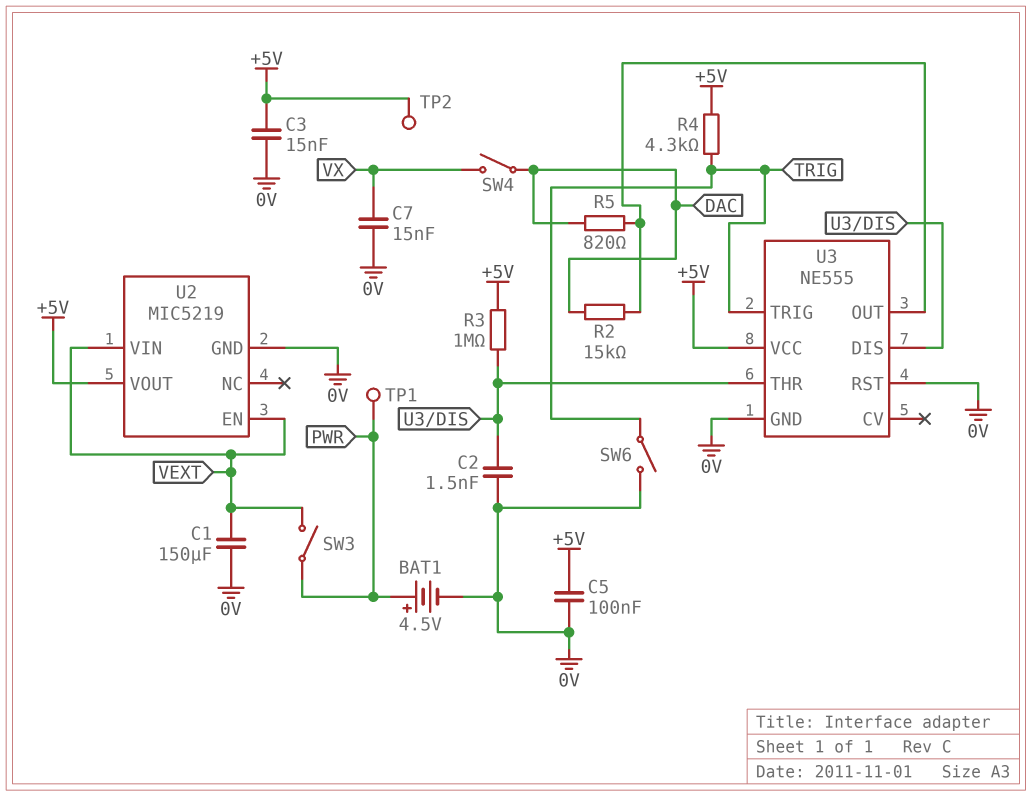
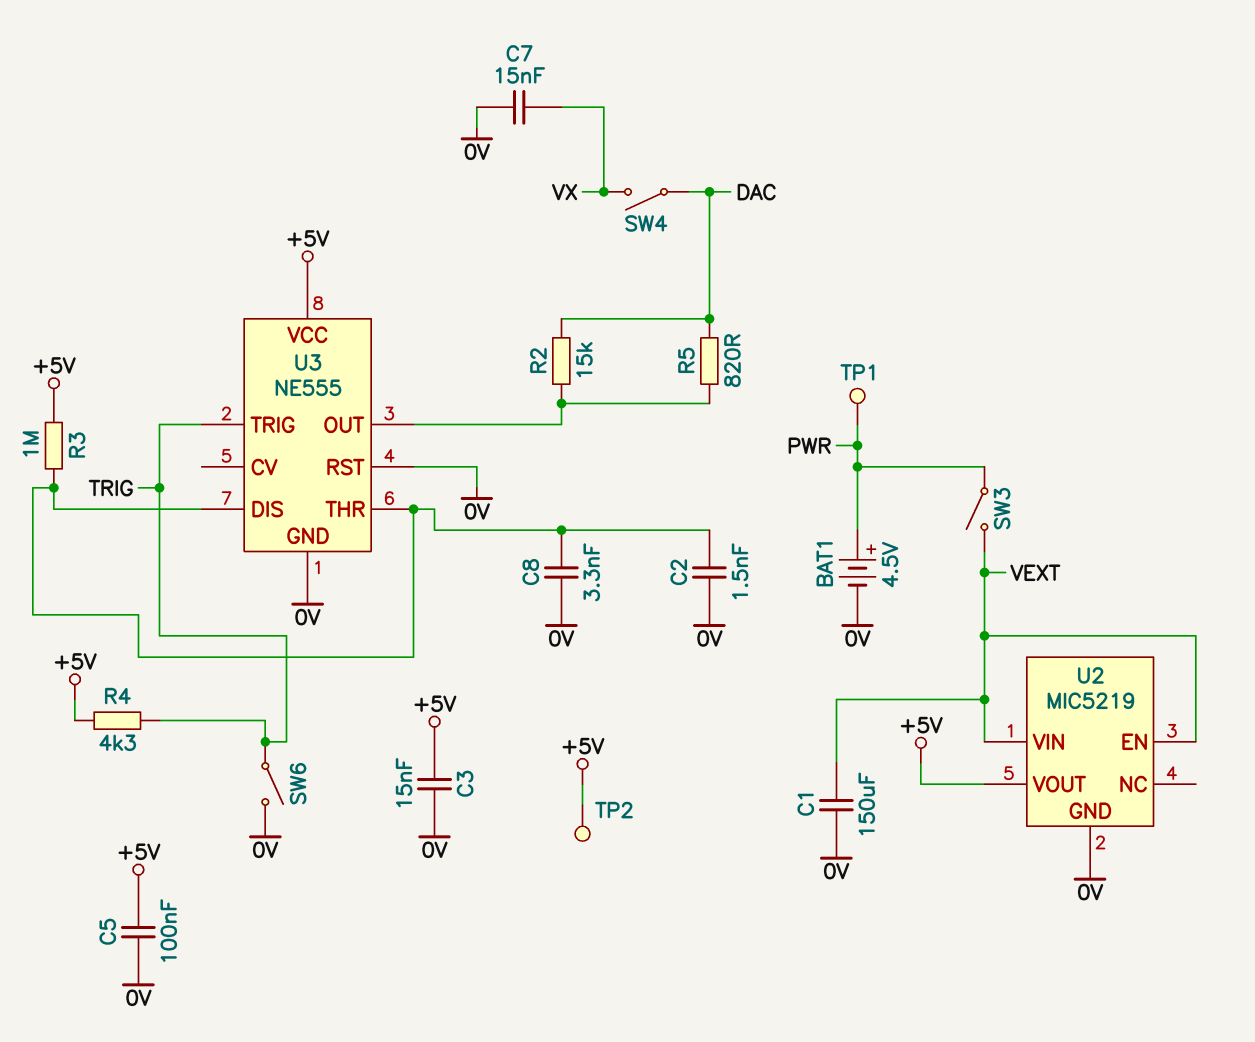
C8: none -> 3.3nF (0V, U3/DIS)

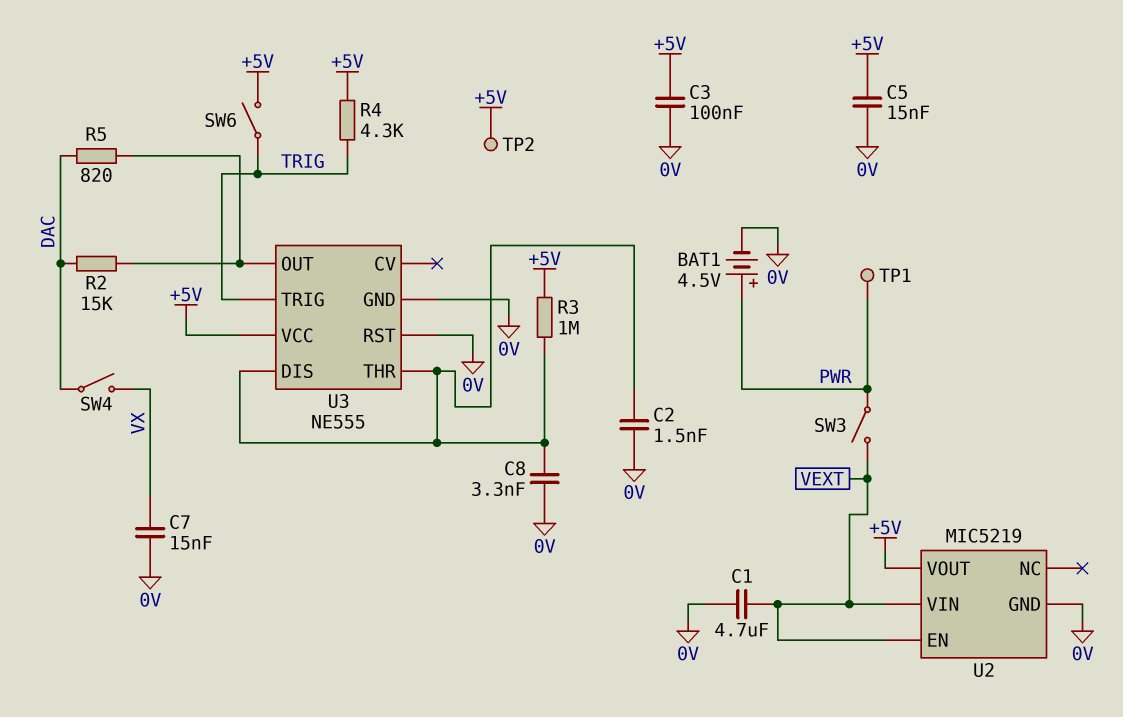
C1: 150uF (0V, VEXT) -> 4.7uF (0V, VEXT)
C3: 15nF (+5V, 0V) -> 100nF (+5V, 0V)
C5: 100nF (+5V, 0V) -> 15nF (+5V, 0V)
SW6: switch (0V, TRIG) -> switch (+5V, TRIG)

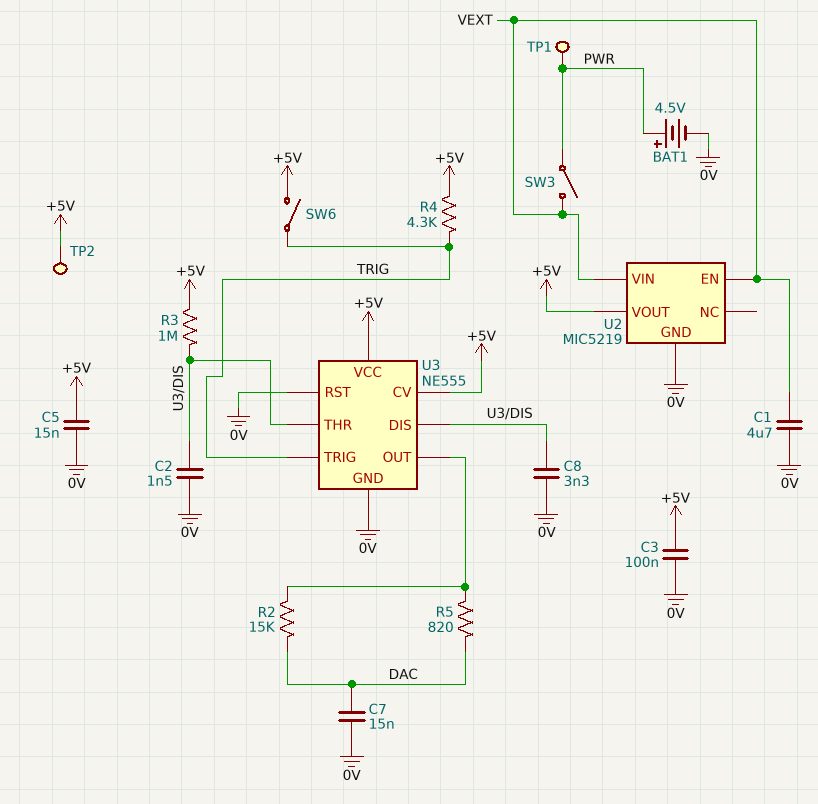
C7: 15nF (0V, VX) -> 15nF (0V, DAC)
SW4: switch (DAC, VX) -> none
U3 pin CV: none -> +5V

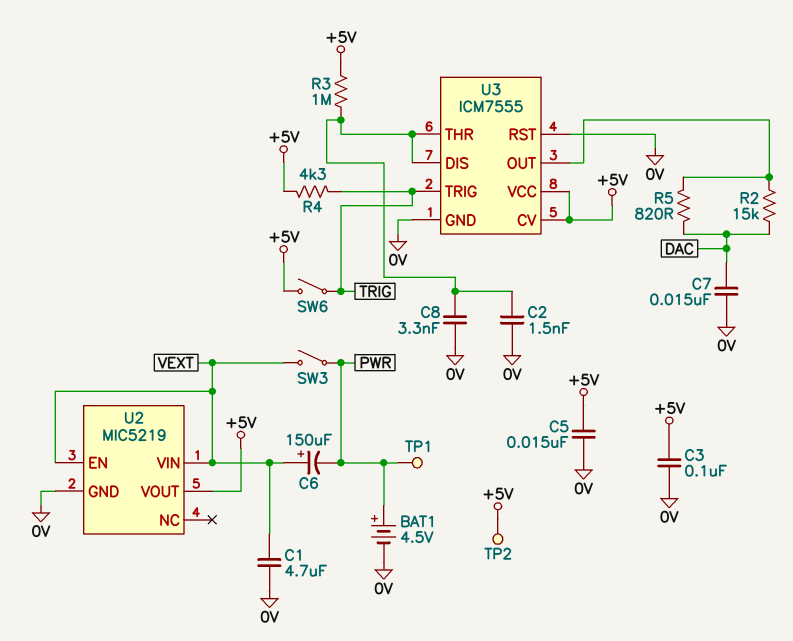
C6: none -> 150uF (plus VEXT, minus PWR)
U3: NE555 -> ICM7555

